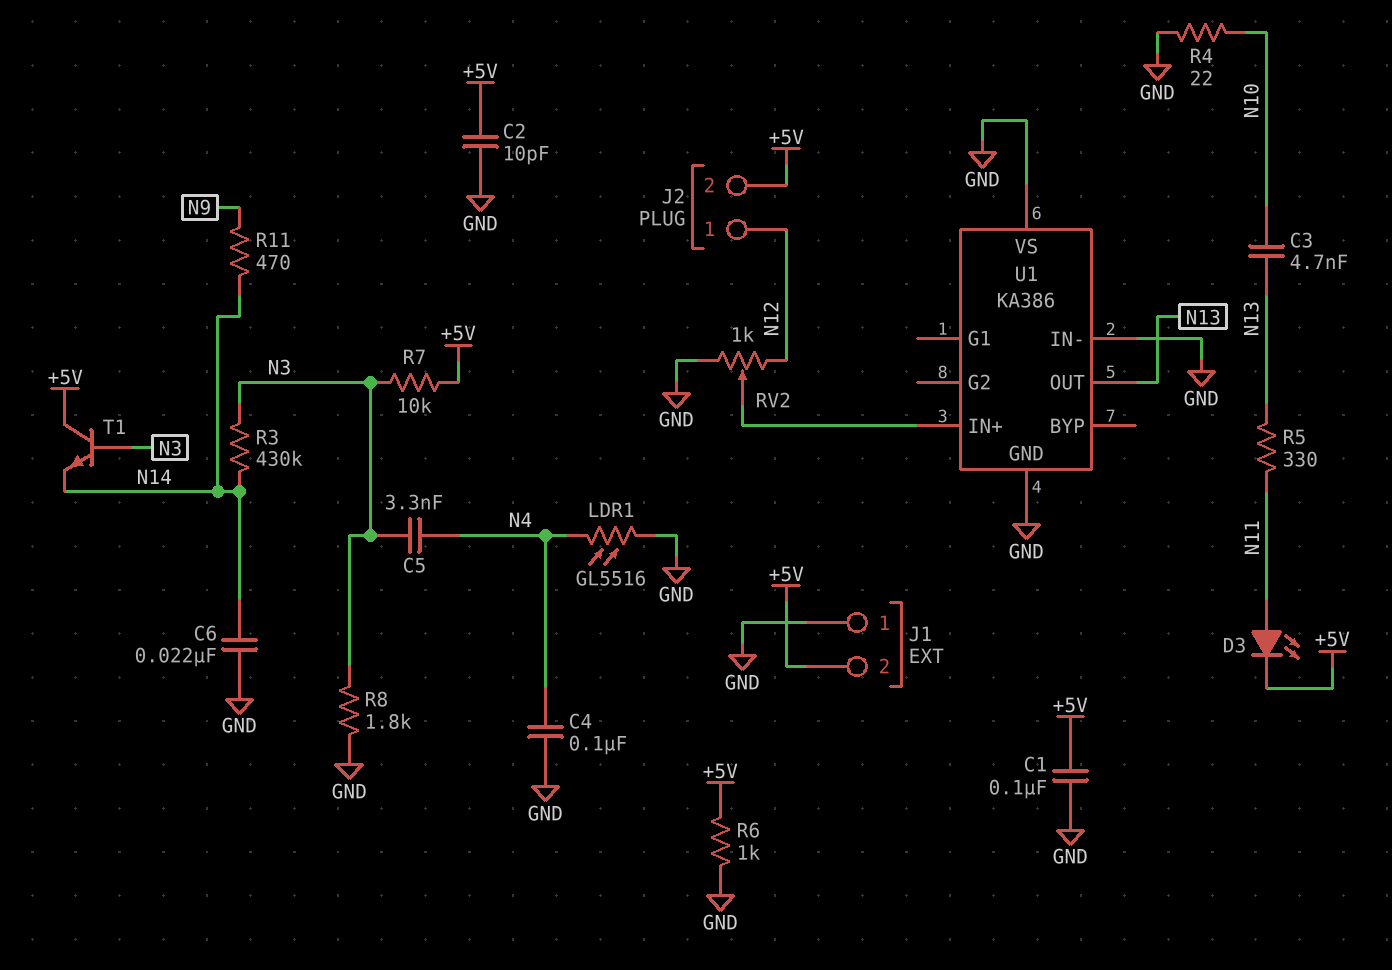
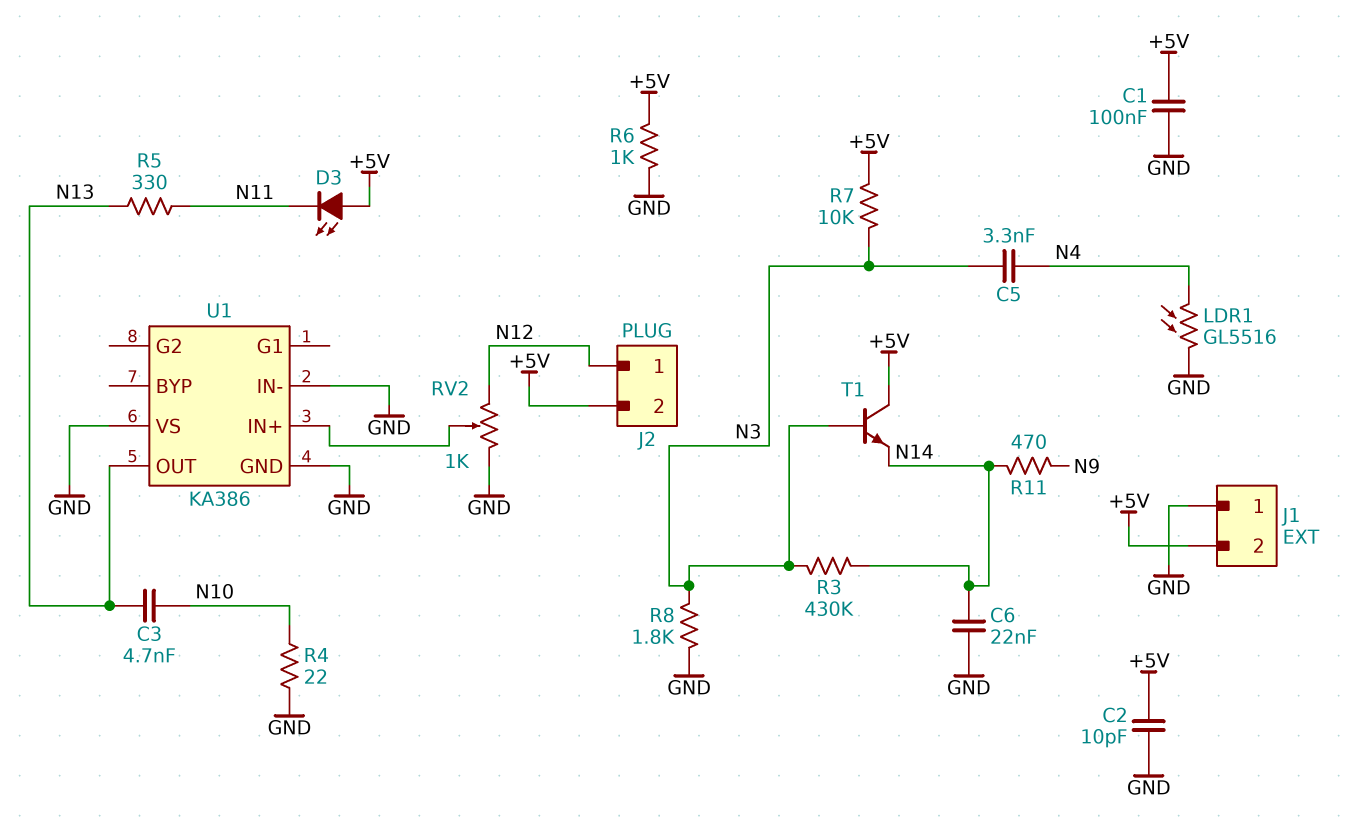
C4: 100nF (GND, N4) -> none
D3: LED (A N11, K +5V) -> LED (A +5V, K N11)

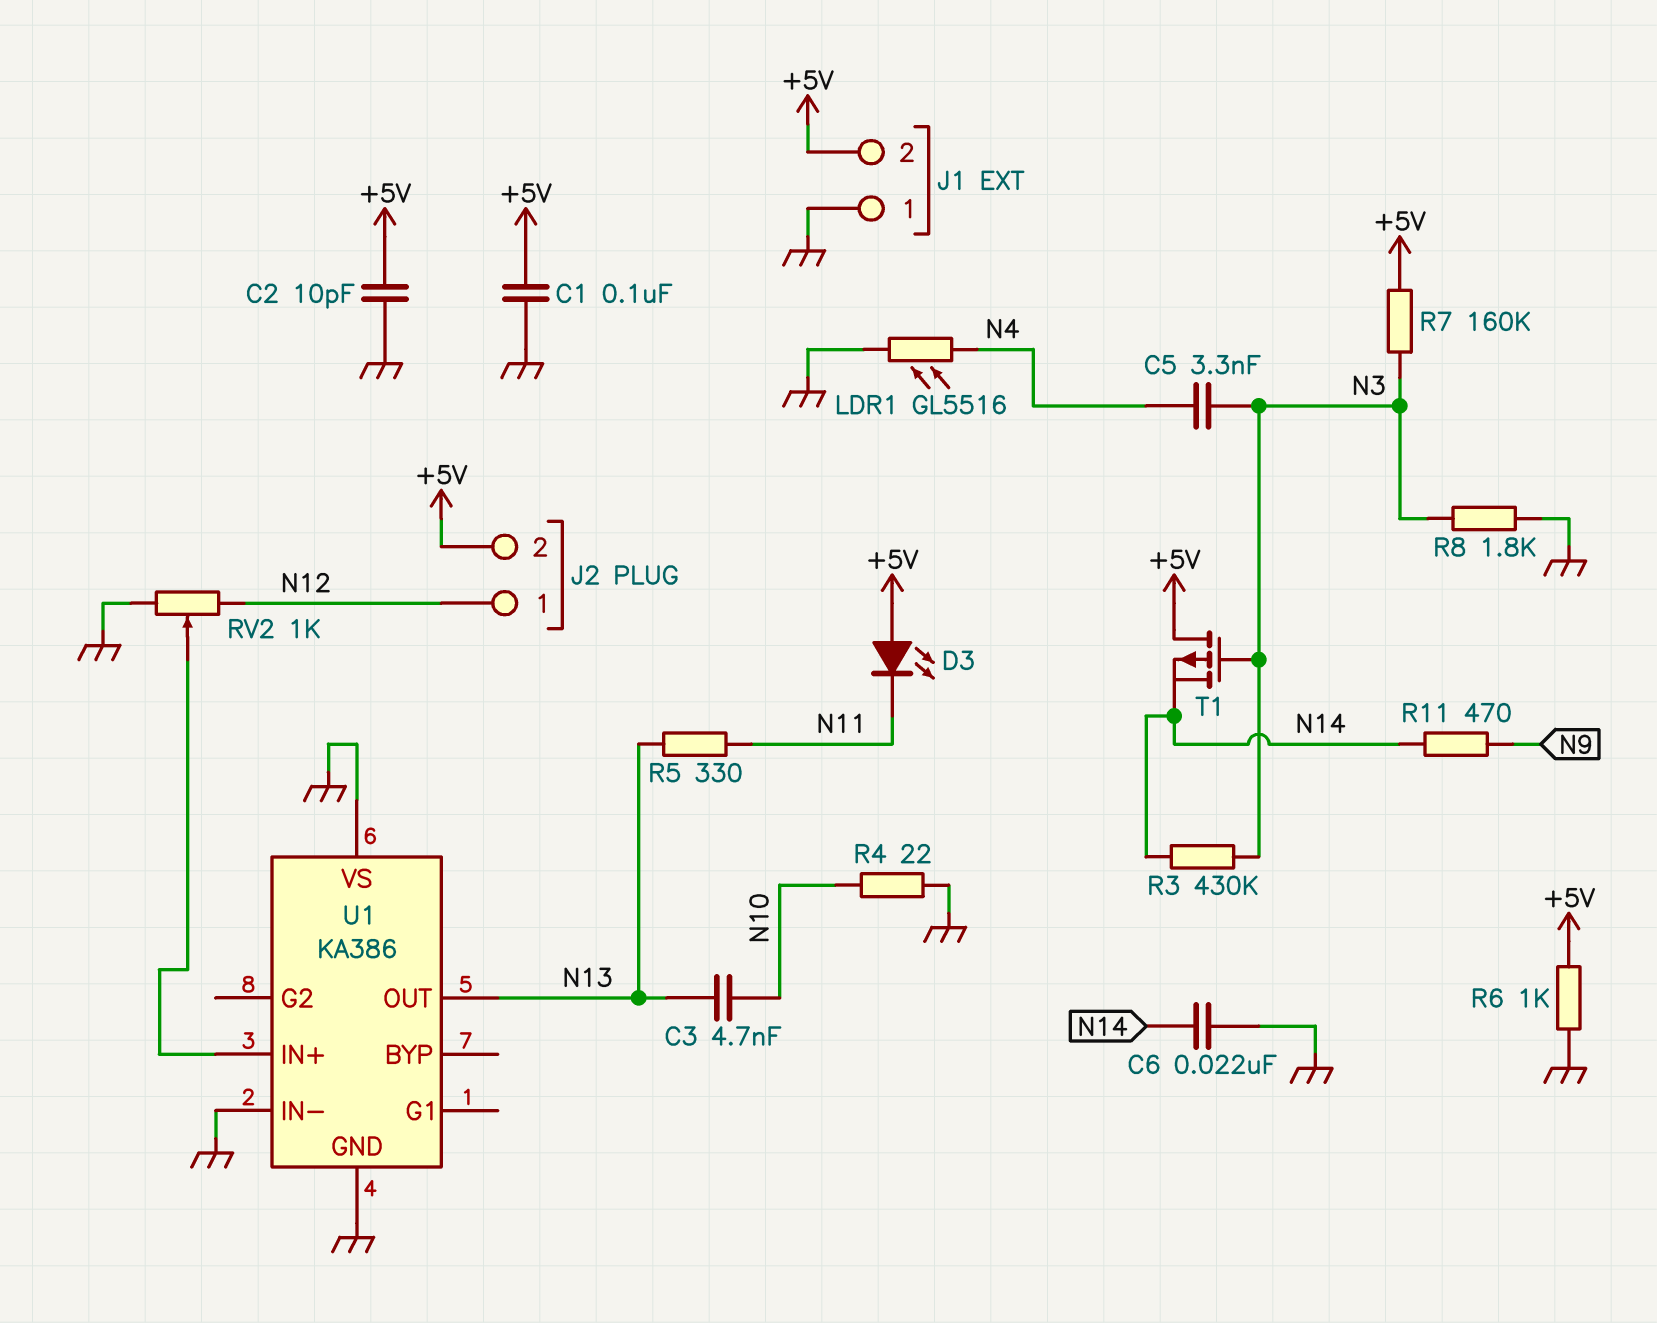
R7: 10k (+5V, N3) -> 160k (+5V, N3)
T1: NPN (B N3, C +5V, E N14) -> PMOS (G N3, D +5V, S N14)

